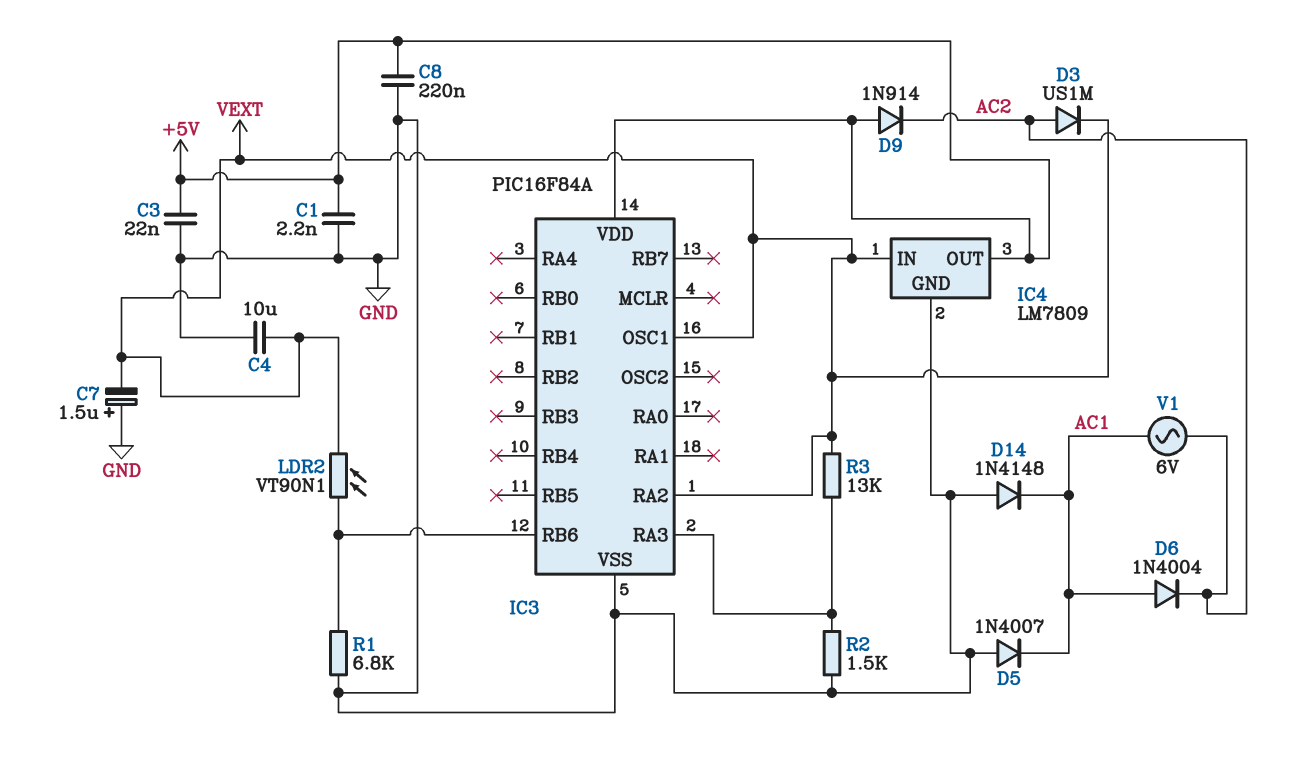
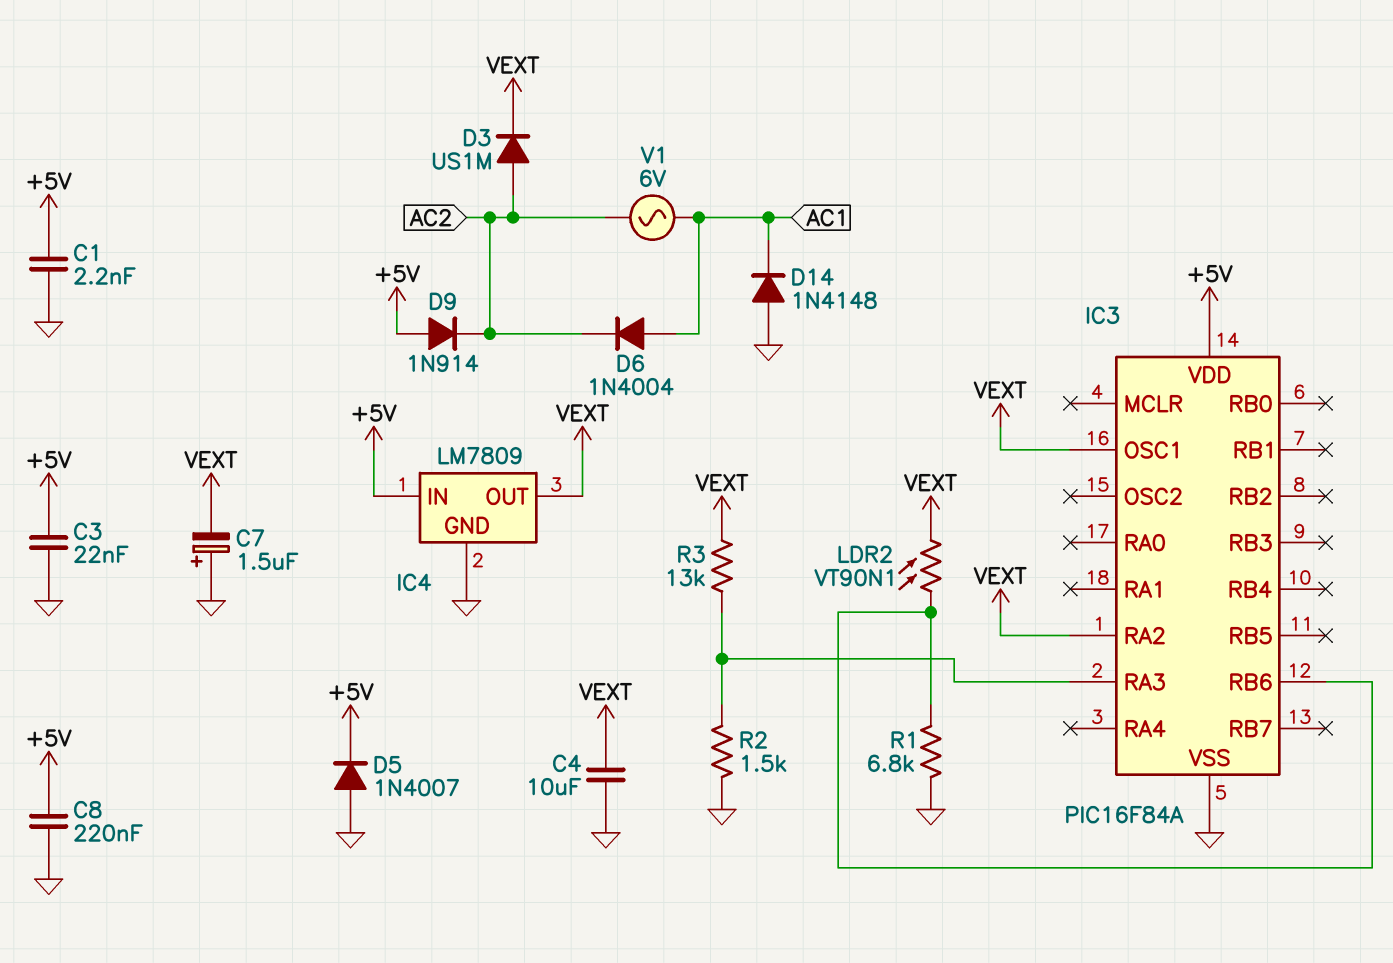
D5: diode 1N4007 (A GND, K AC1) -> diode 1N4007 (A GND, K +5V)
IC4 pin IN: VEXT -> +5V
IC4 pin OUT: +5V -> VEXT

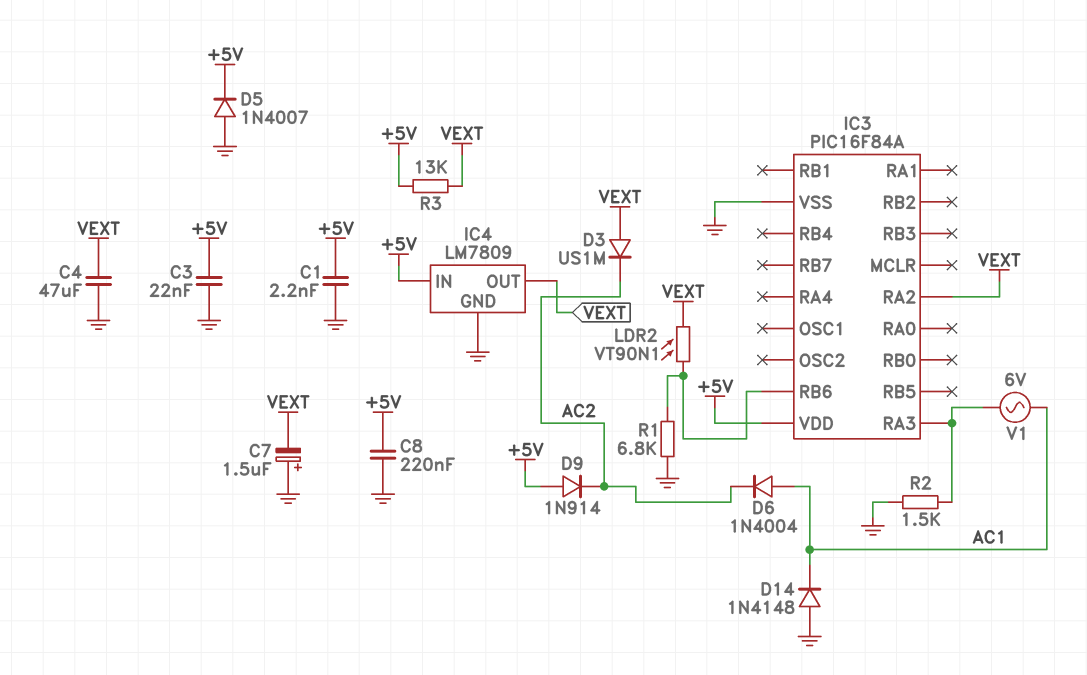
C4: 10uF (GND, VEXT) -> 47uF (GND, VEXT)
D3: diode US1M (A AC2, K VEXT) -> diode US1M (A VEXT, K AC2)
IC3 pin OSC1: VEXT -> none
R3: 13k (IC3/RA3, VEXT) -> 13k (+5V, VEXT)
V1: AC 6V (AC1, AC2) -> AC 6V (AC1, IC3/RA3)

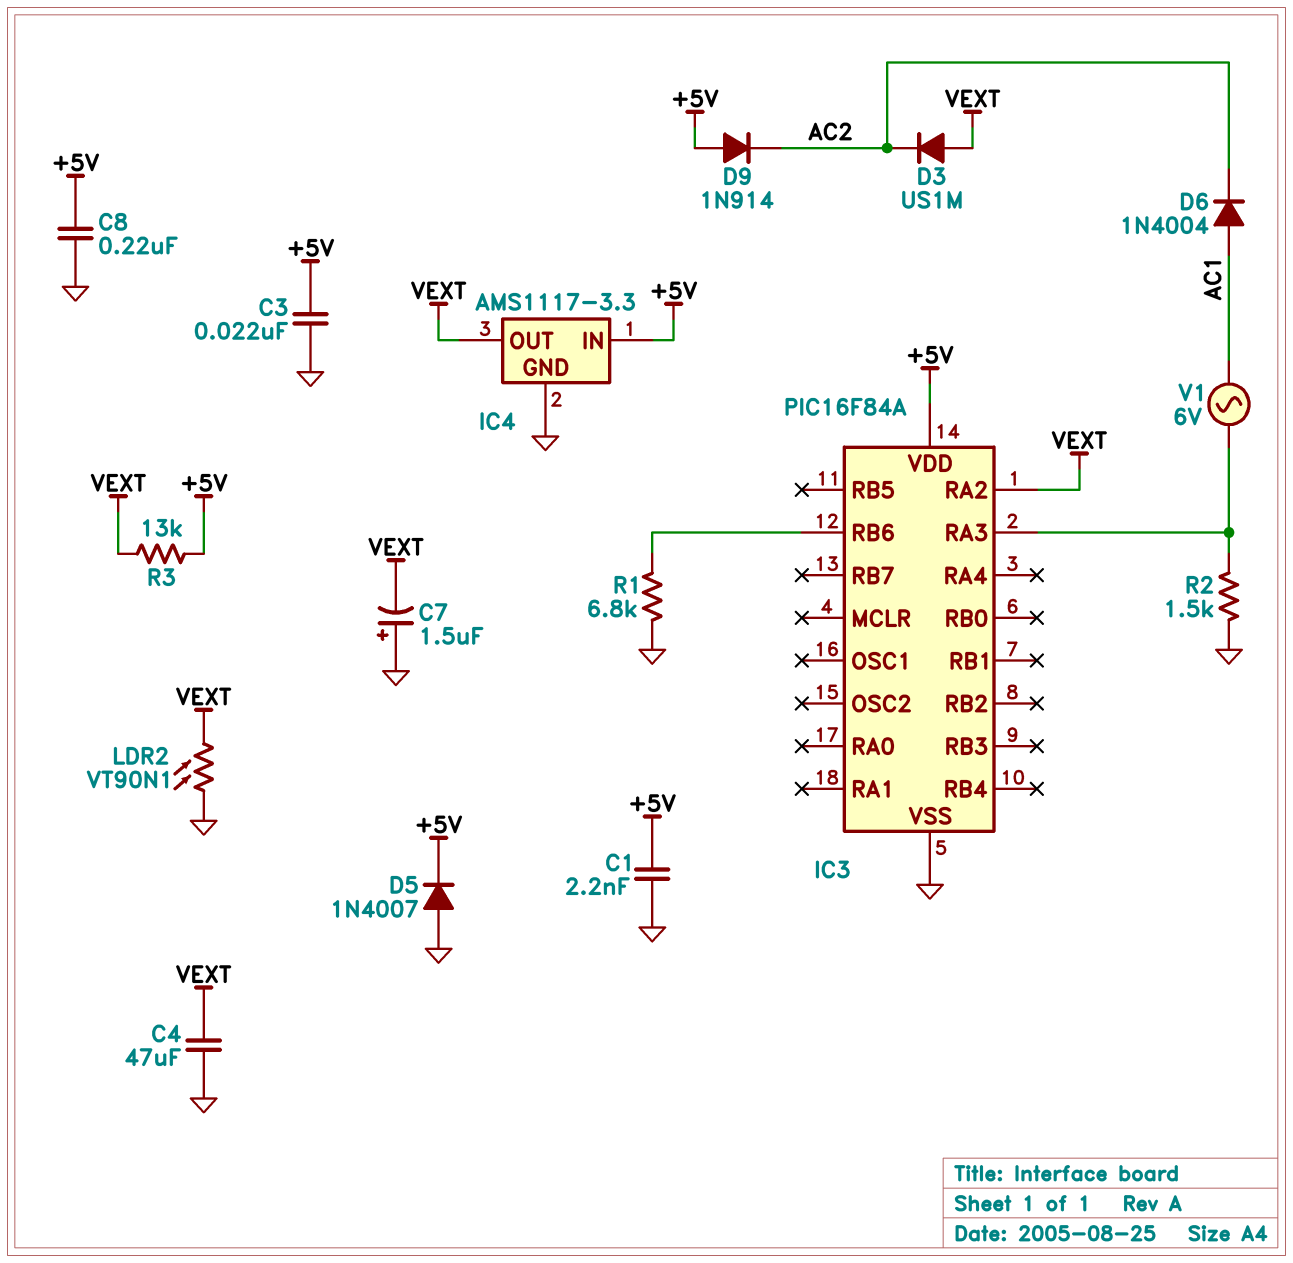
D14: diode 1N4148 (A GND, K AC1) -> none
IC4: LM7809 -> AMS1117-3.3
LDR2: VT90N1 (IC3/RB6, VEXT) -> VT90N1 (GND, VEXT)

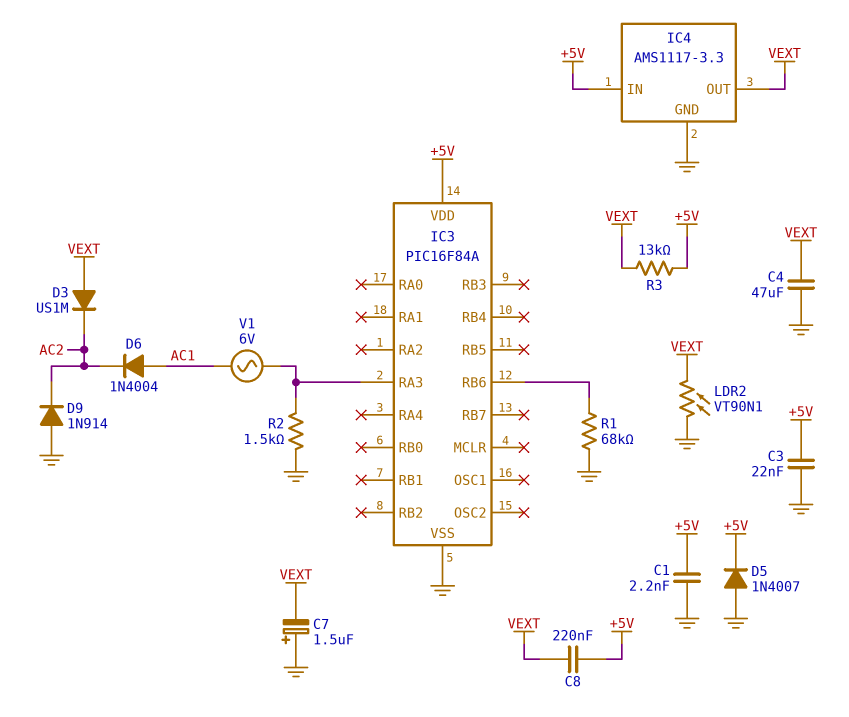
C8: 220nF (+5V, GND) -> 220nF (+5V, VEXT)
D9: diode 1N914 (A +5V, K AC2) -> diode 1N914 (A GND, K AC2)
IC3 pin RA2: VEXT -> none
R1: 6.8k (GND, IC3/RB6) -> 68k (GND, IC3/RB6)

